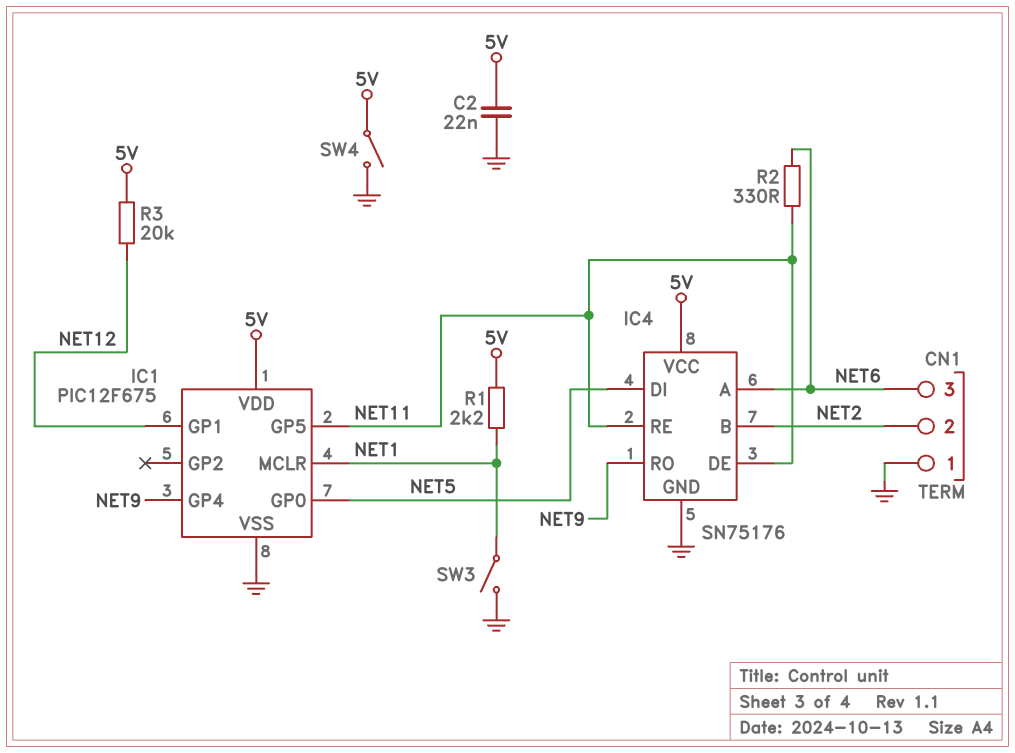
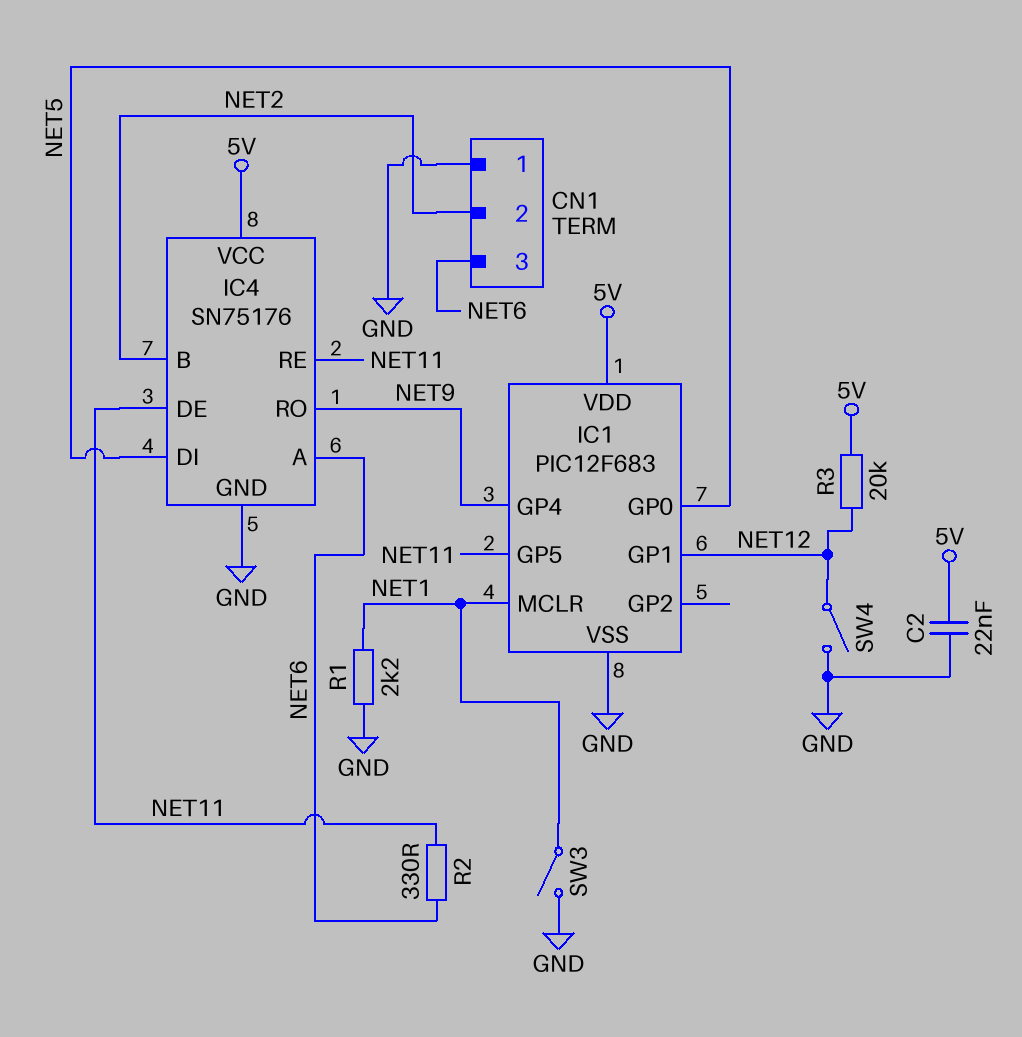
IC1: PIC12F675 -> PIC12F683
R1: 2.2k (5V, NET1) -> 2.2k (GND, NET1)
SW4: switch (5V, GND) -> switch (GND, NET12)

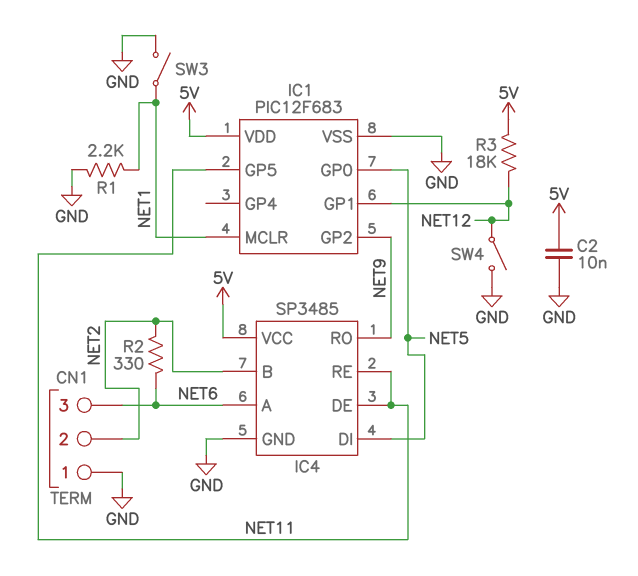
C2: 22nF (5V, GND) -> 10nF (5V, GND)
IC1 pin GP2: none -> NET9
IC1 pin GP4: NET9 -> none
IC4: SN75176 -> SP3485
R2: 330 (NET6, NET11) -> 330 (NET2, NET6)
R3: 20k (5V, NET12) -> 18k (5V, NET12)

